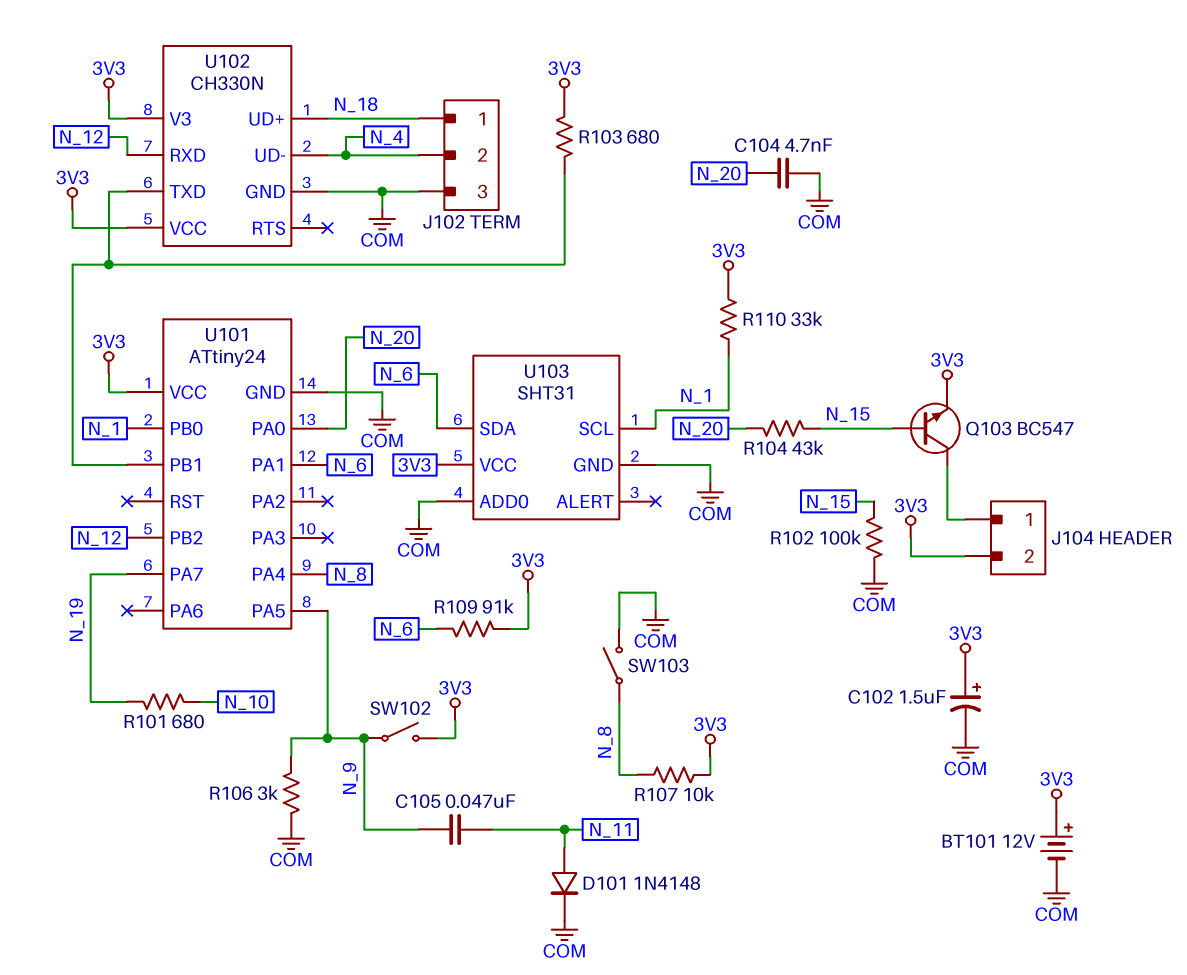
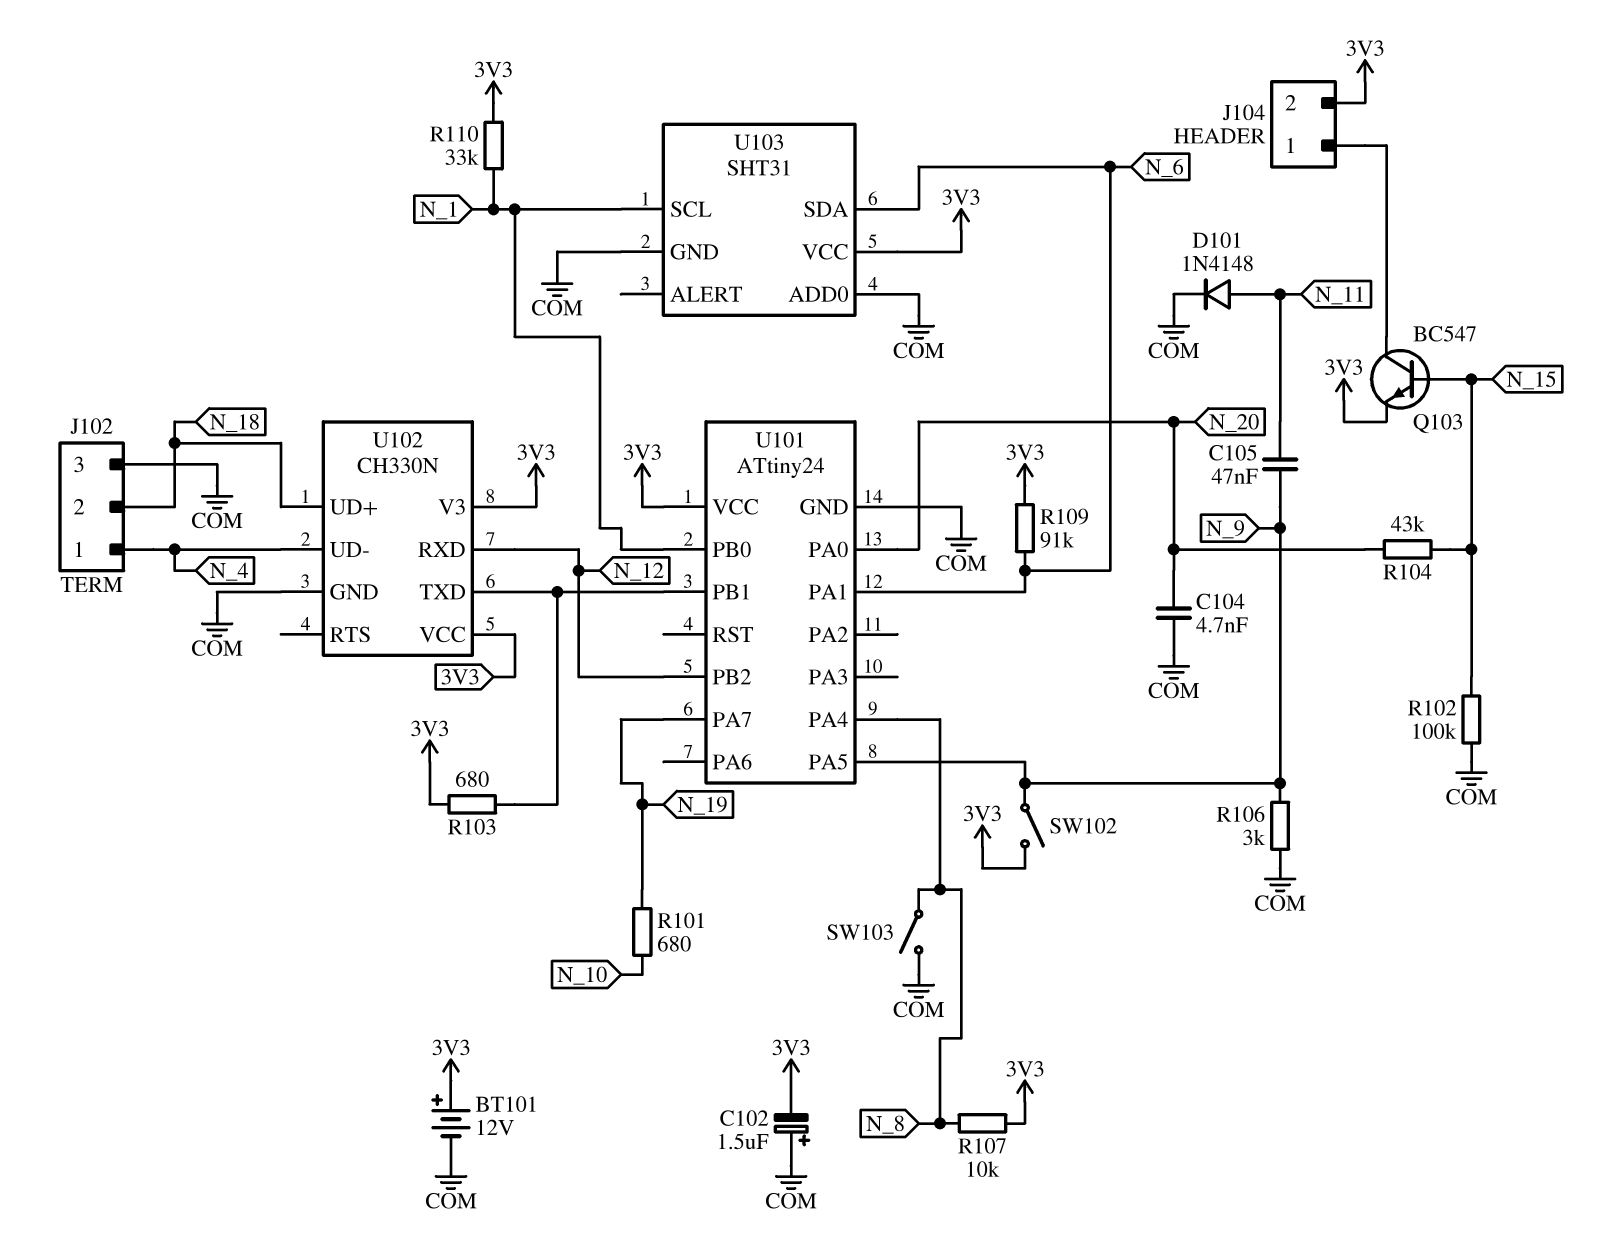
C102: 1.5uF (plus 3V3, minus COM) -> 1.5uF (plus COM, minus 3V3)
J102 pin 1: N_18 -> N_4
J102 pin 2: N_4 -> N_18

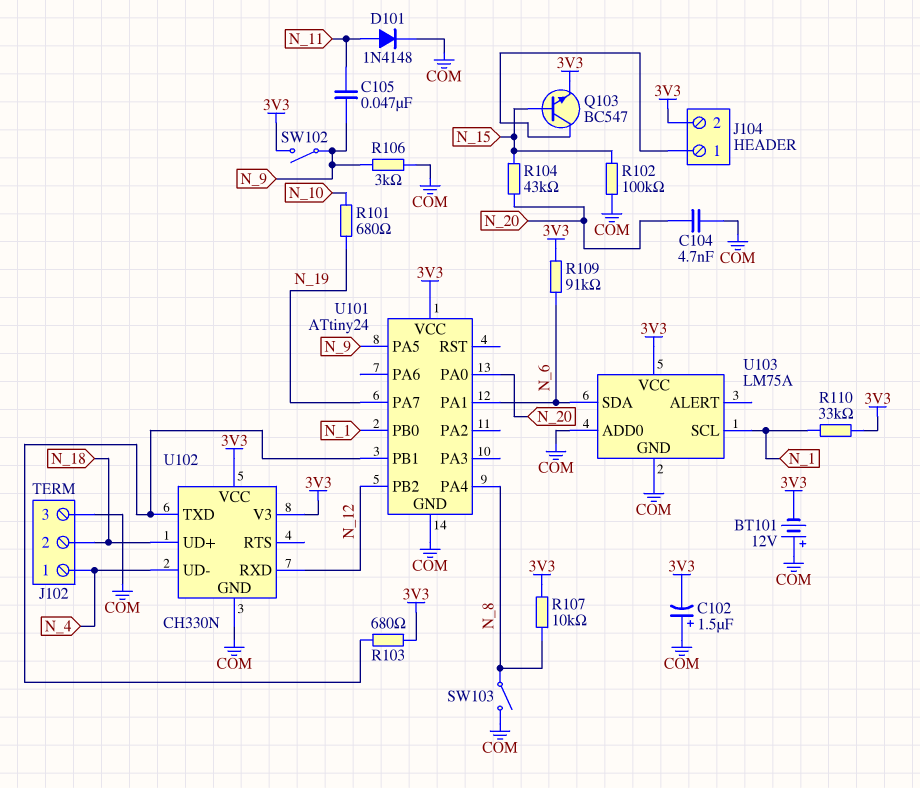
BT101: 12V (plus 3V3, minus COM) -> 12V (plus COM, minus 3V3)
U103: SHT31 -> LM75A

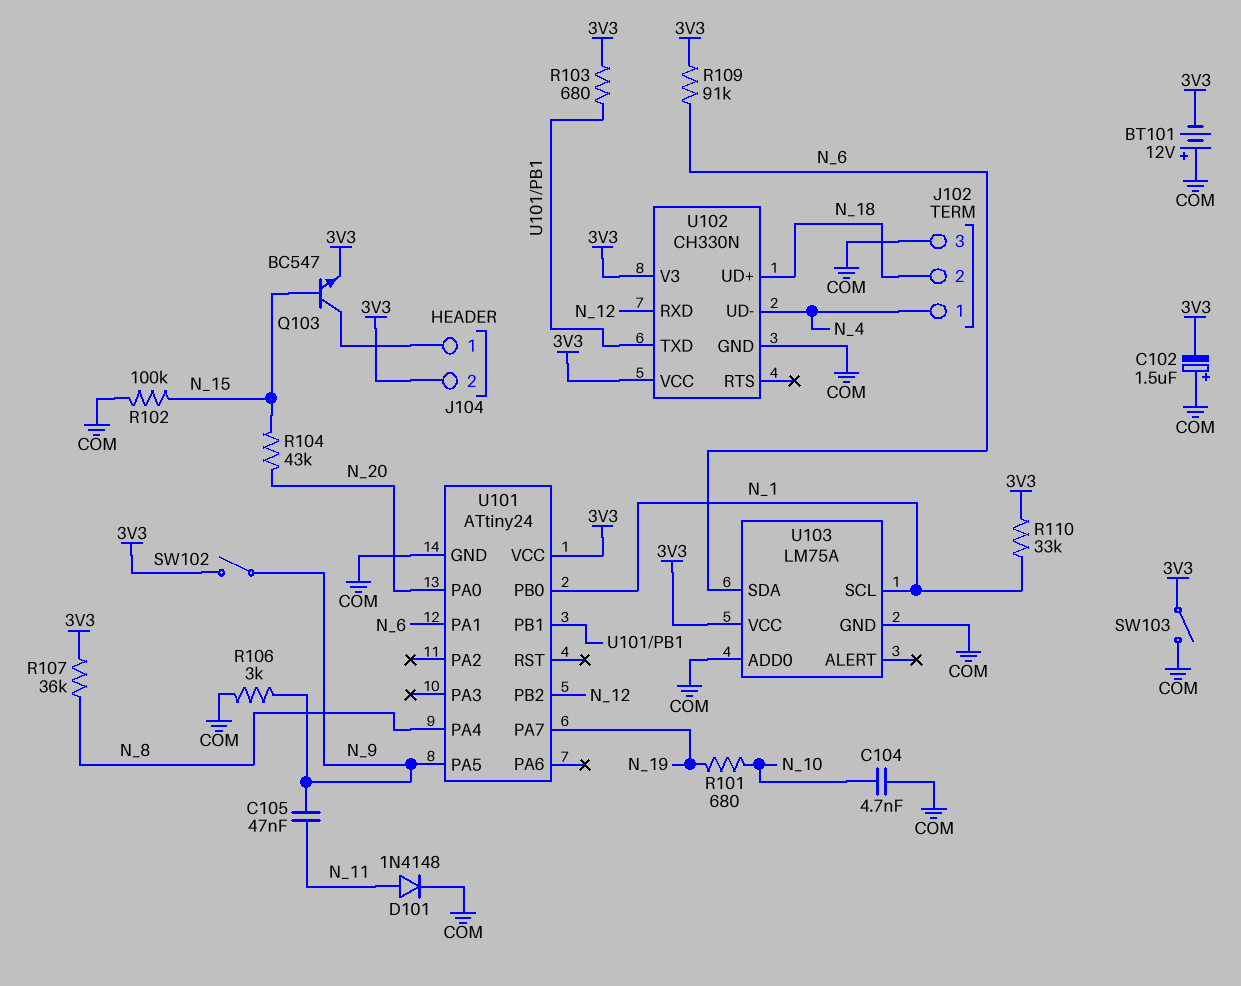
C104: 4.7nF (COM, N_20) -> 4.7nF (COM, N_10)
R107: 10k (3V3, N_8) -> 36k (3V3, N_8)
SW103: switch (COM, N_8) -> switch (3V3, COM)

